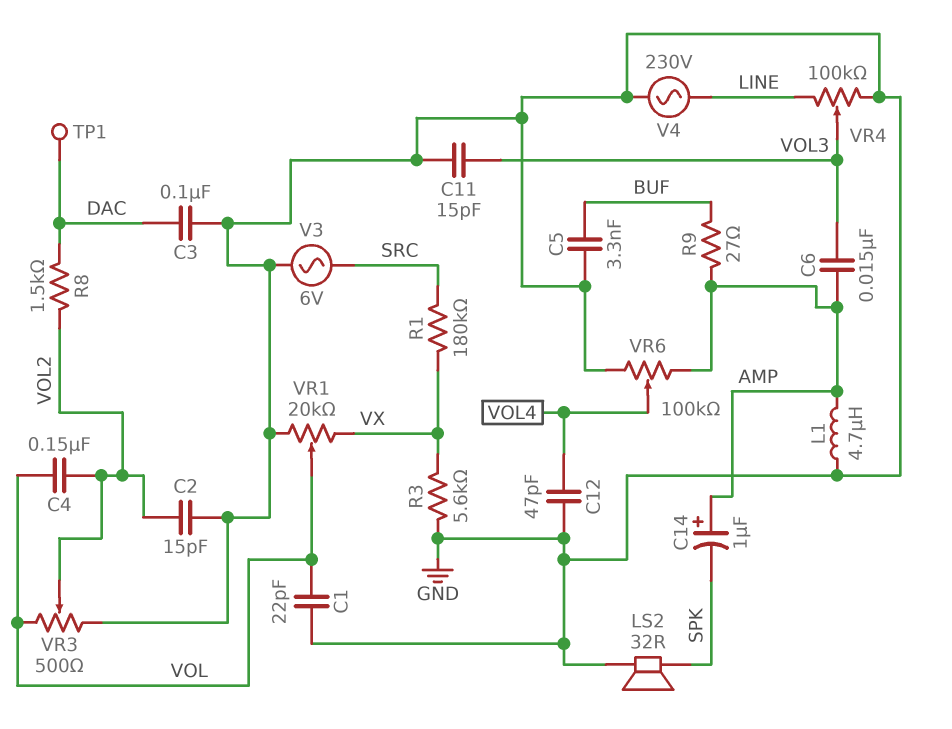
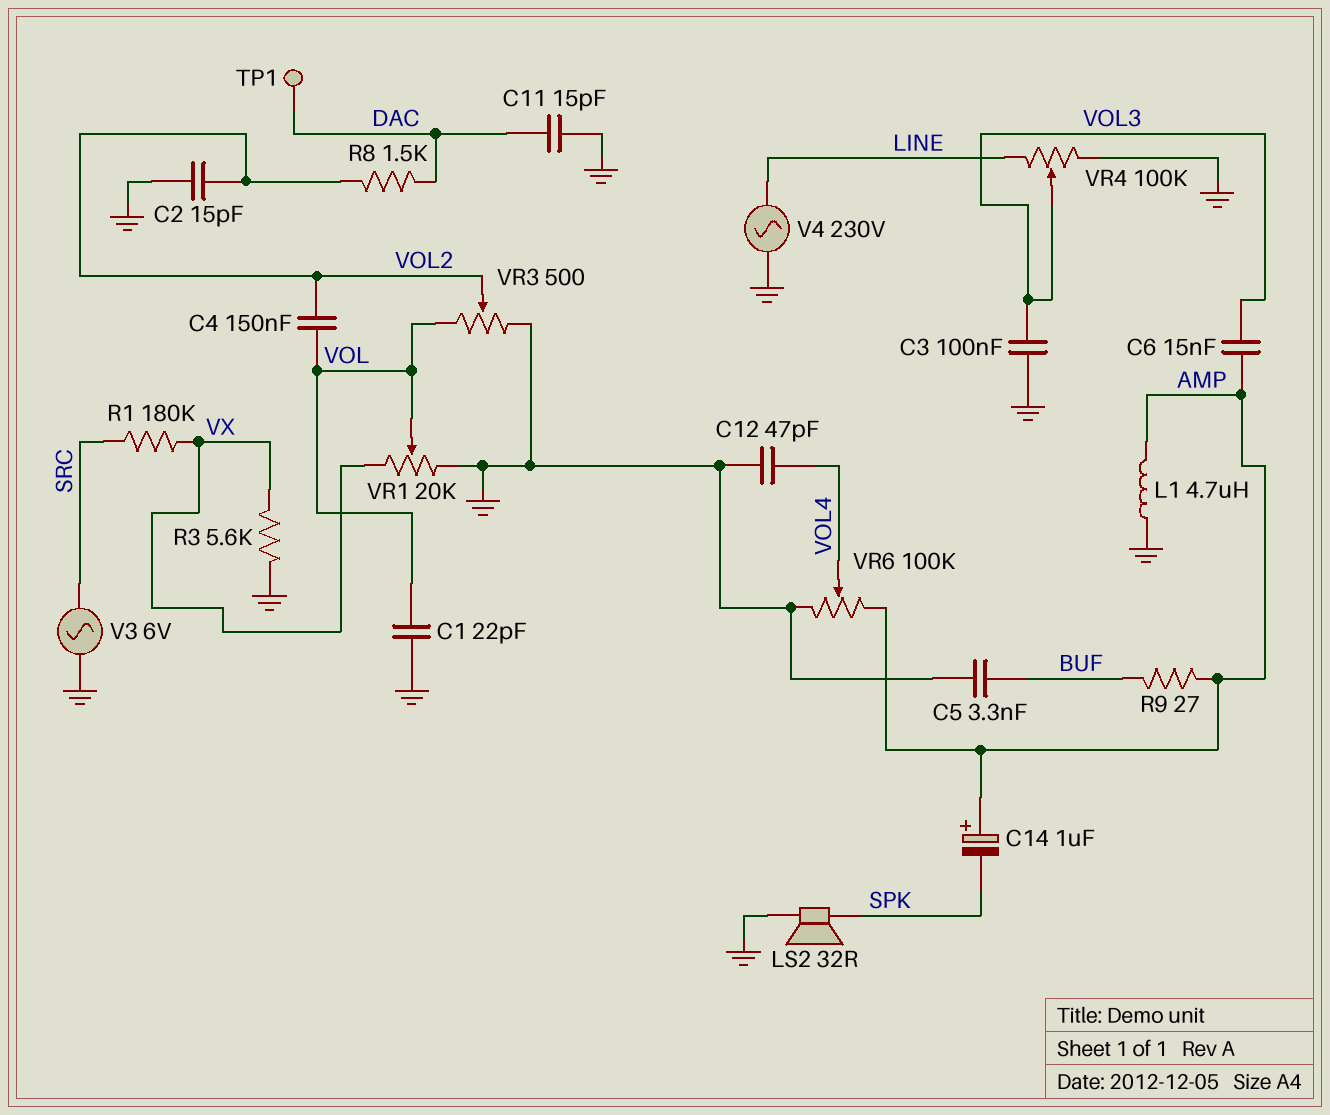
C3: 100nF (DAC, GND) -> 100nF (GND, VOL3)
C11: 15pF (GND, VOL3) -> 15pF (DAC, GND)

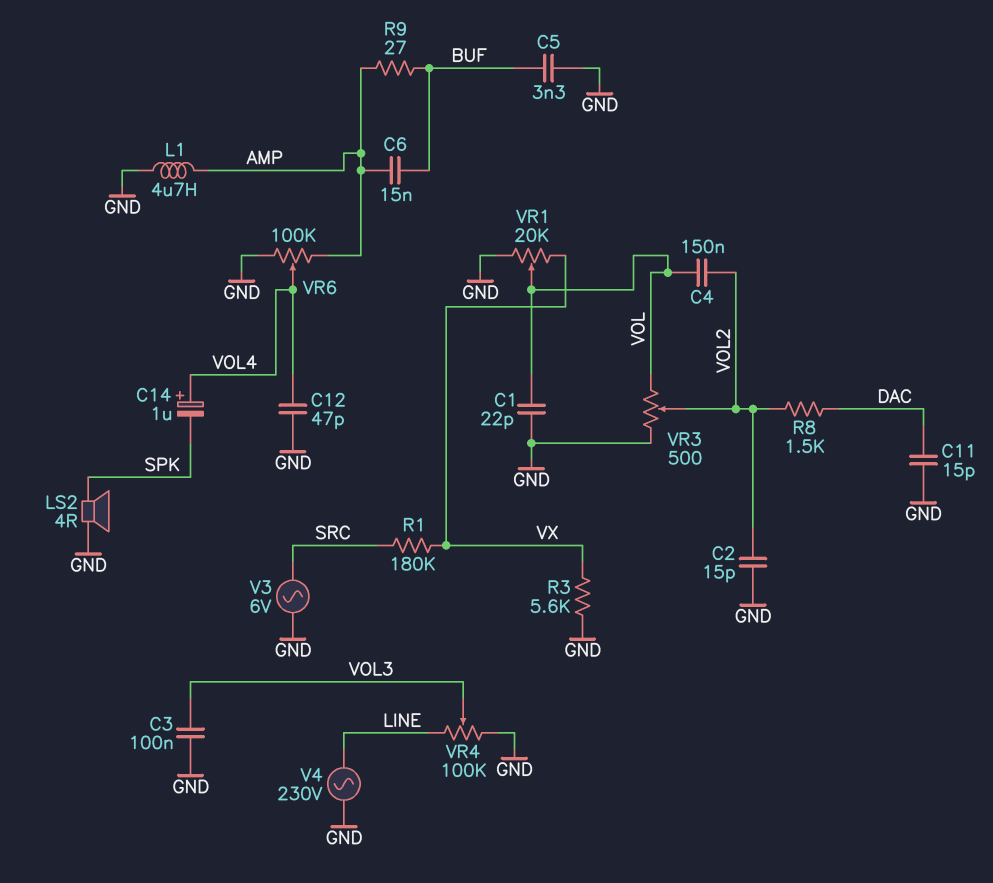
C6: 15nF (AMP, VOL3) -> 15nF (AMP, BUF)
C14: 1uF (plus AMP, minus SPK) -> 1uF (plus VOL4, minus SPK)
LS2: speaker 32R (GND, SPK) -> speaker 4R (GND, SPK)
TP1: test point (DAC) -> none

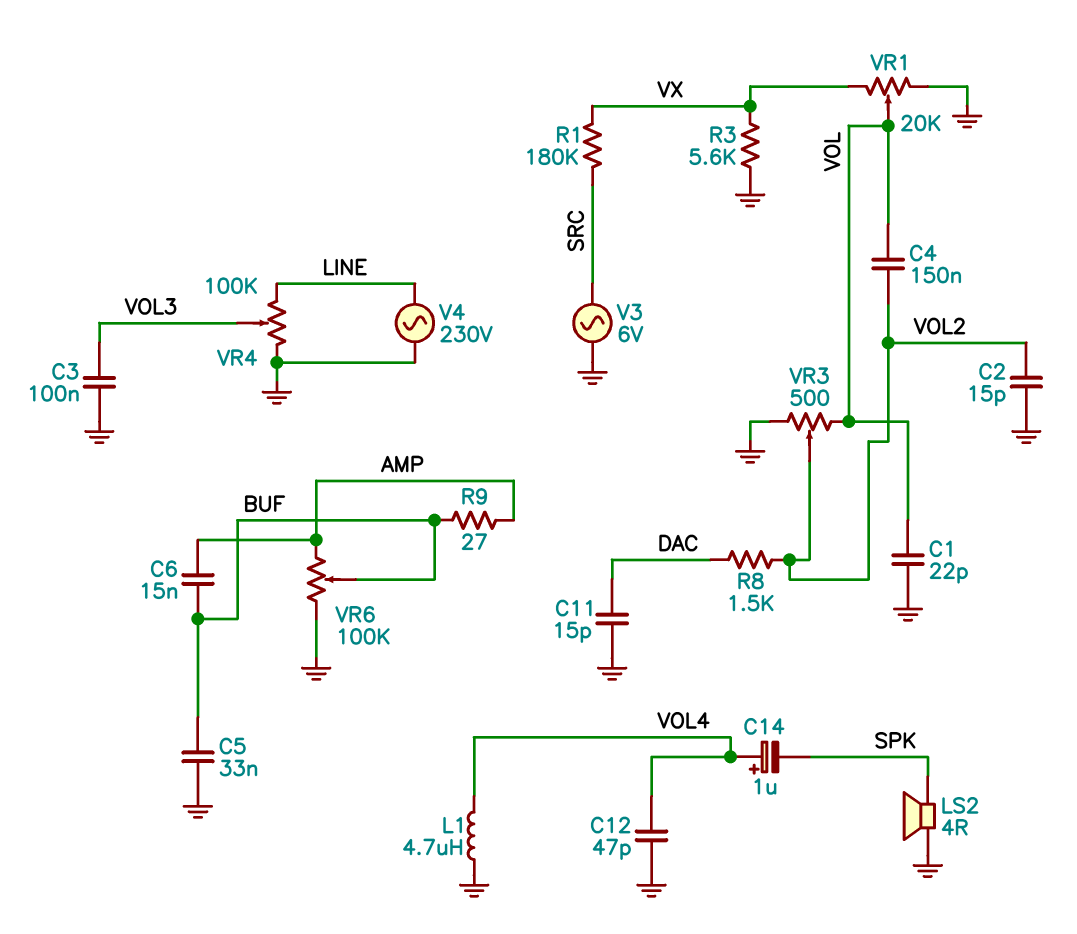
C5: 3.3nF (BUF, GND) -> 33nF (BUF, GND)
L1: 4.7uH (AMP, GND) -> 4.7uH (GND, VOL4)
VR6: 100k (AMP, GND, wiper VOL4) -> 100k (AMP, GND, wiper BUF)

